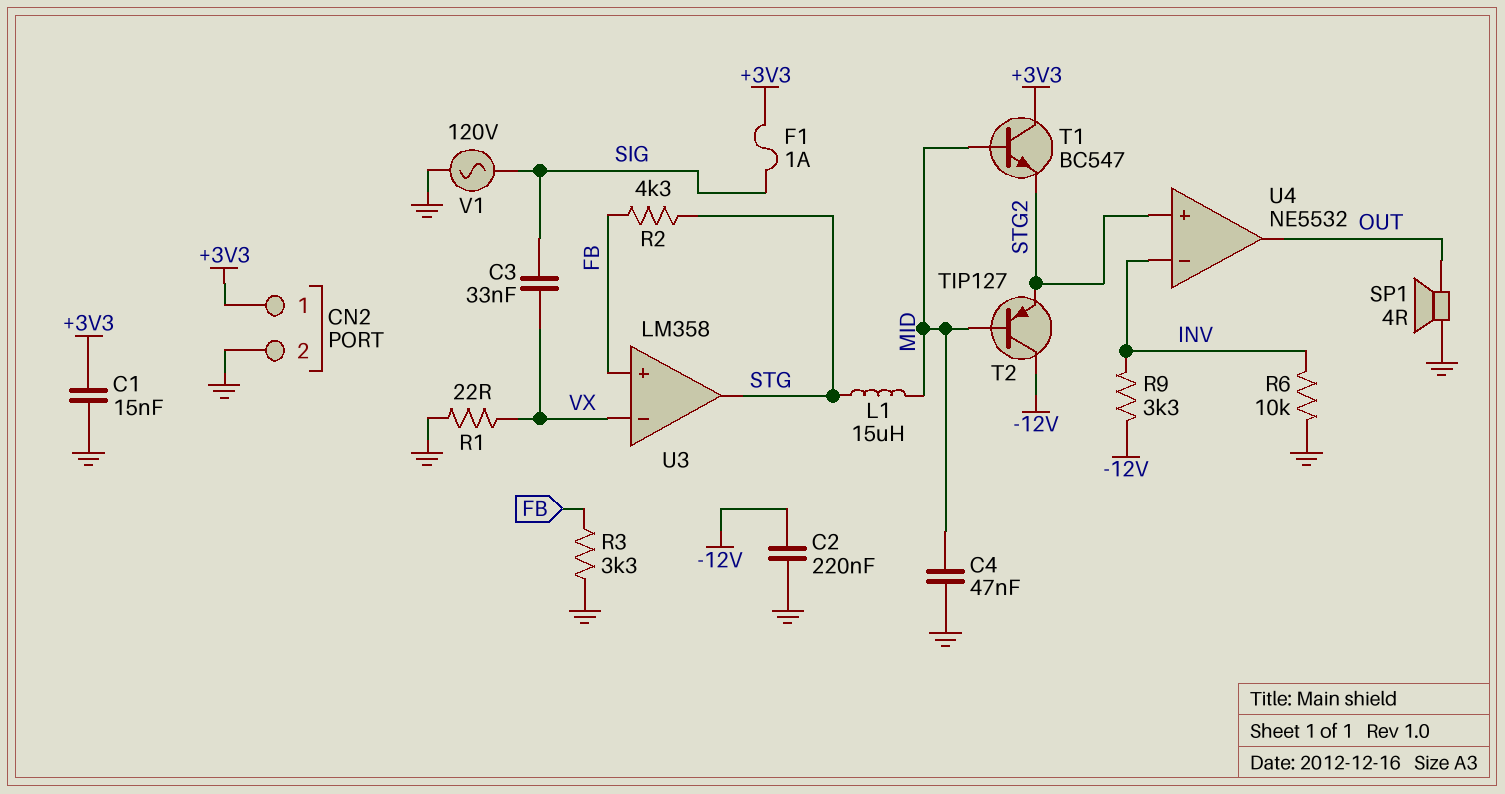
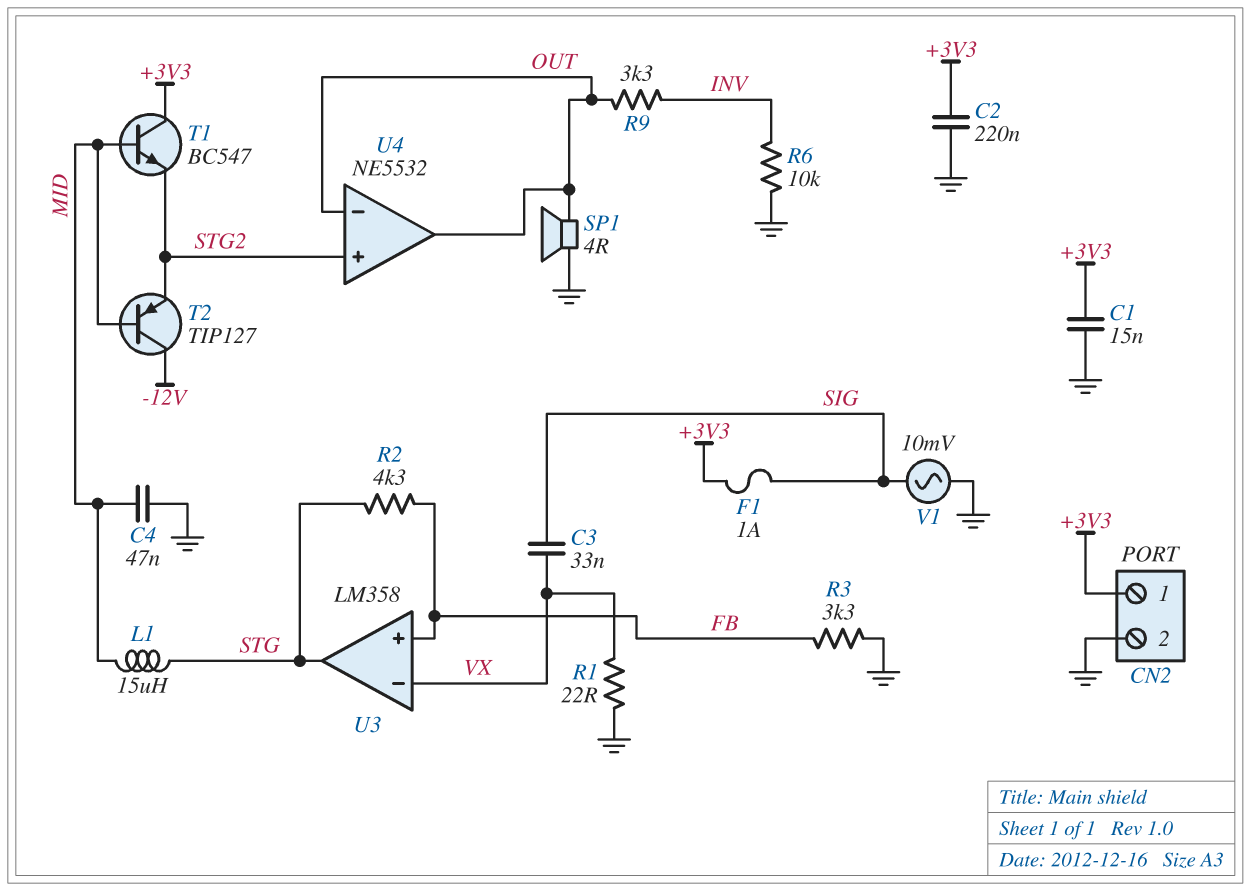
C2: 220nF (-12V, GND) -> 220nF (+3V3, GND)
R9: 3.3k (-12V, INV) -> 3.3k (INV, OUT)
U4 pin in-: INV -> OUT
V1: AC 120V (GND, SIG) -> AC 10mV (GND, SIG)

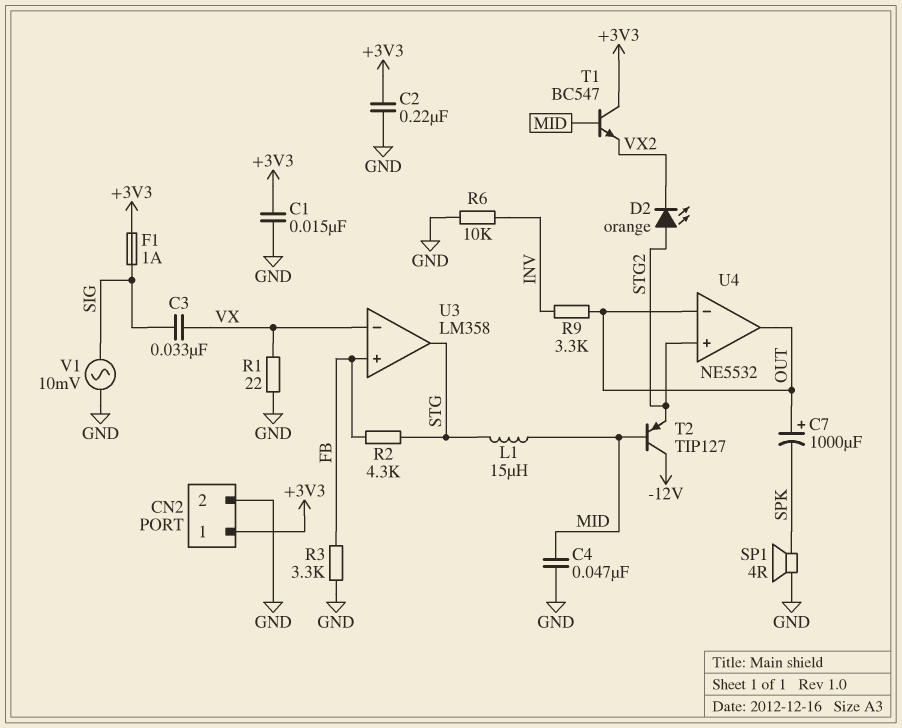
C7: none -> 1000uF (plus OUT, minus SPK)
D2: none -> LED orange (A STG2, K VX2)
SP1: speaker 4R (GND, OUT) -> speaker 4R (GND, SPK)
T1: NPN BC547 (B MID, C +3V3, E STG2) -> NPN BC547 (B MID, C +3V3, E VX2)

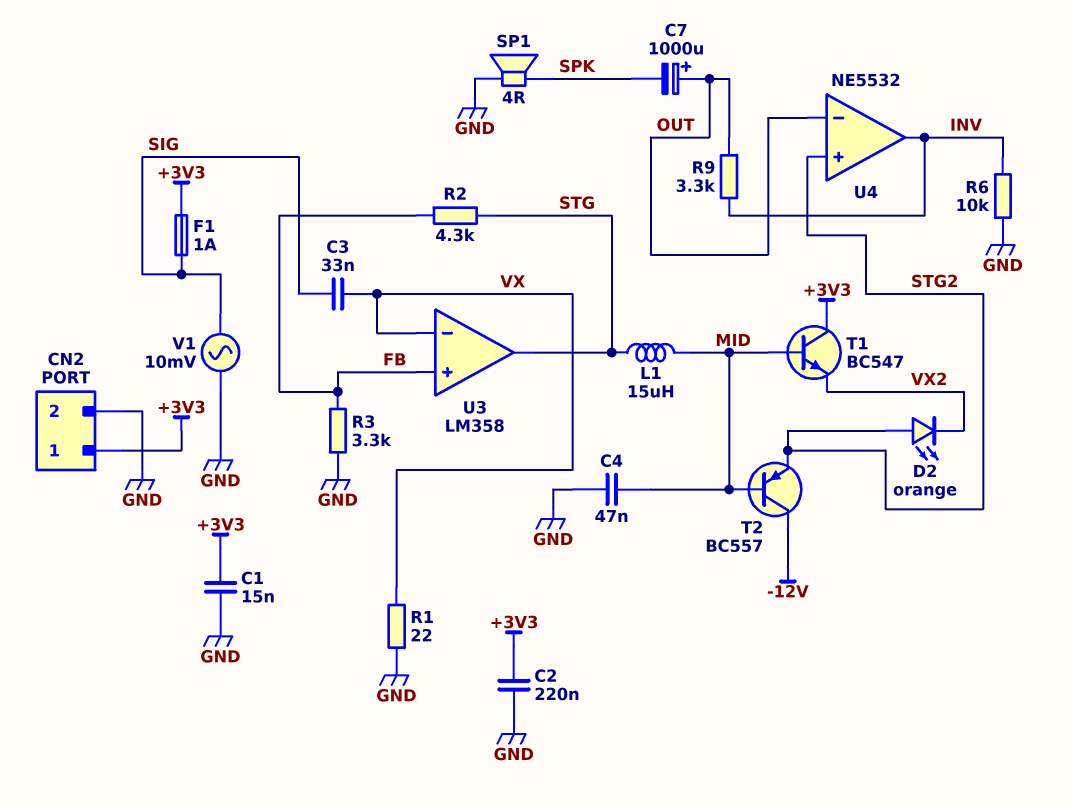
T2: PNP TIP127 (B MID, C -12V, E STG2) -> PNP BC557 (B MID, C -12V, E STG2)
U4 pin out: OUT -> INV

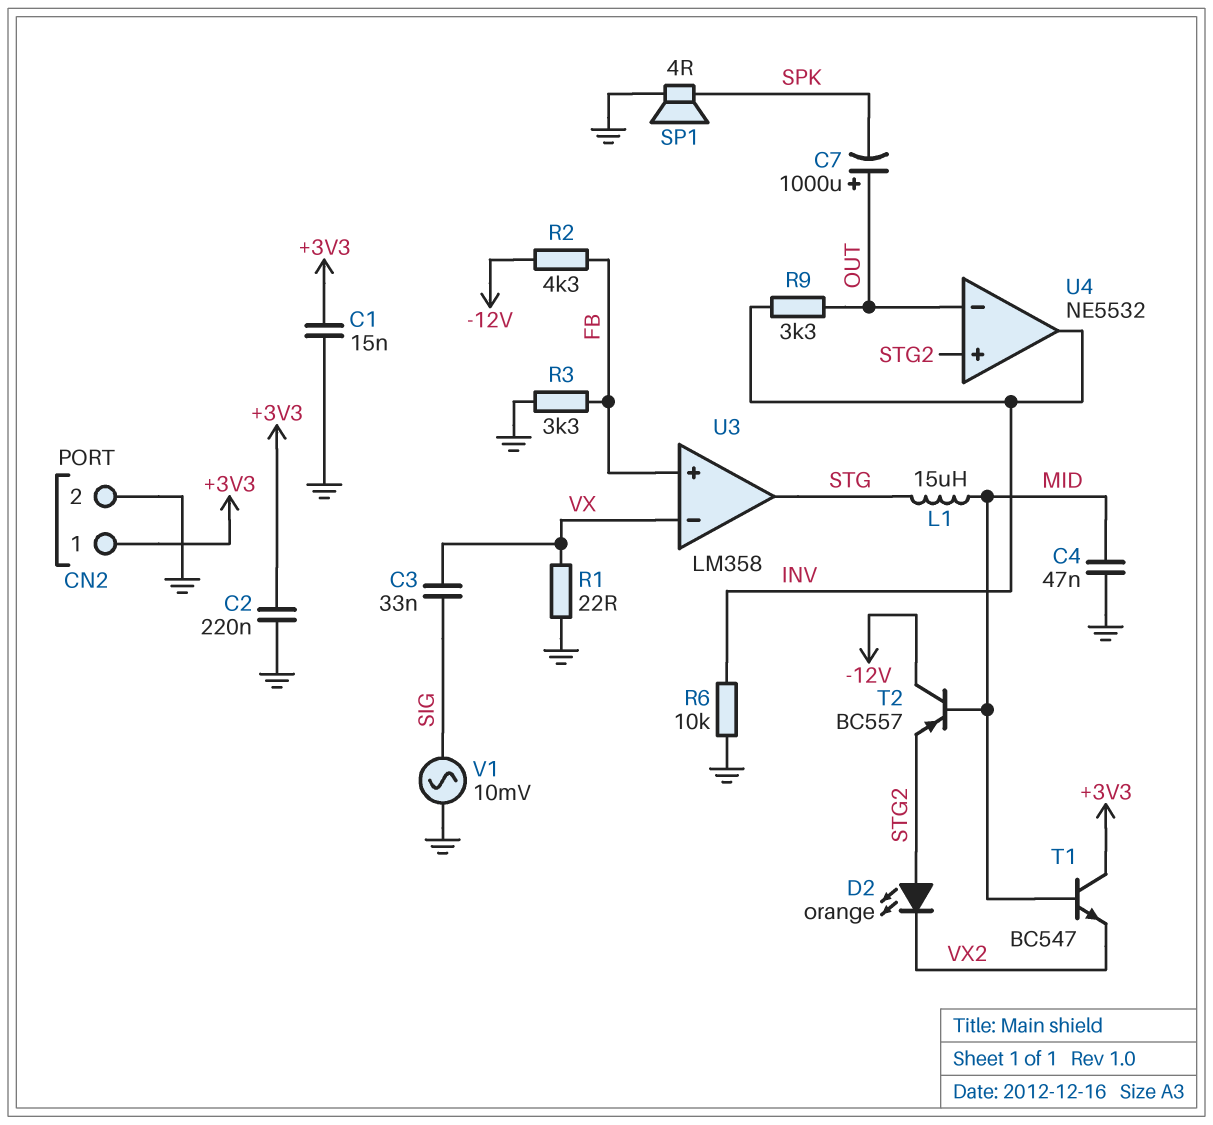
F1: 1A (+3V3, SIG) -> none
R2: 4.3k (FB, STG) -> 4.3k (-12V, FB)

